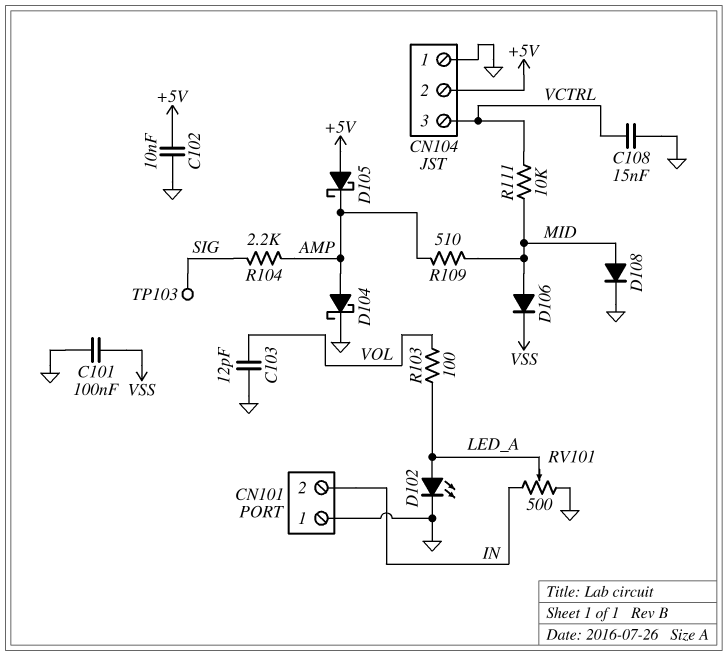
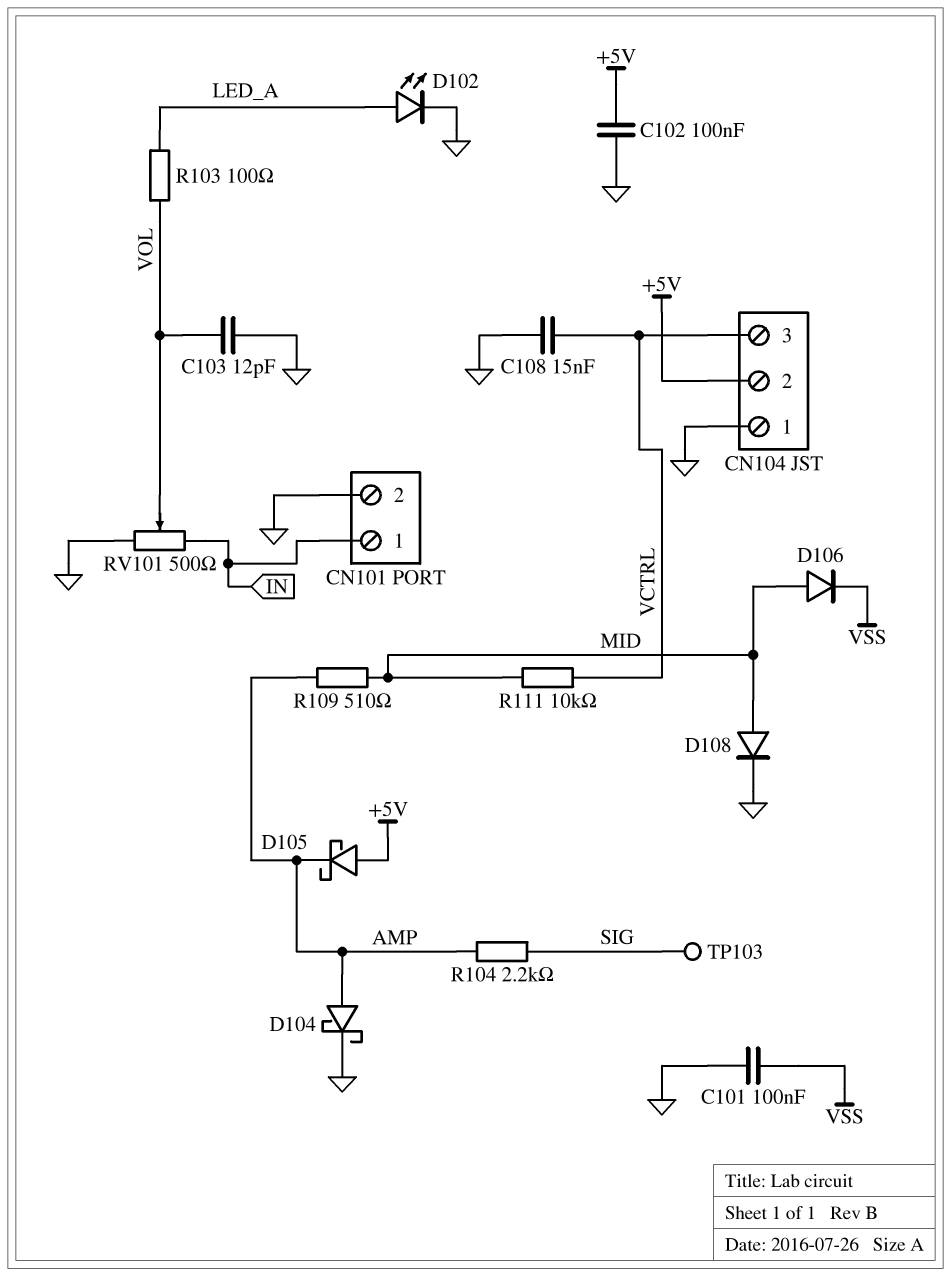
C102: 10nF (+5V, GND) -> 100nF (+5V, GND)
CN101 pin 1: GND -> IN
CN101 pin 2: IN -> GND
RV101: 500 (GND, IN, wiper LED_A) -> 500 (GND, IN, wiper VOL)

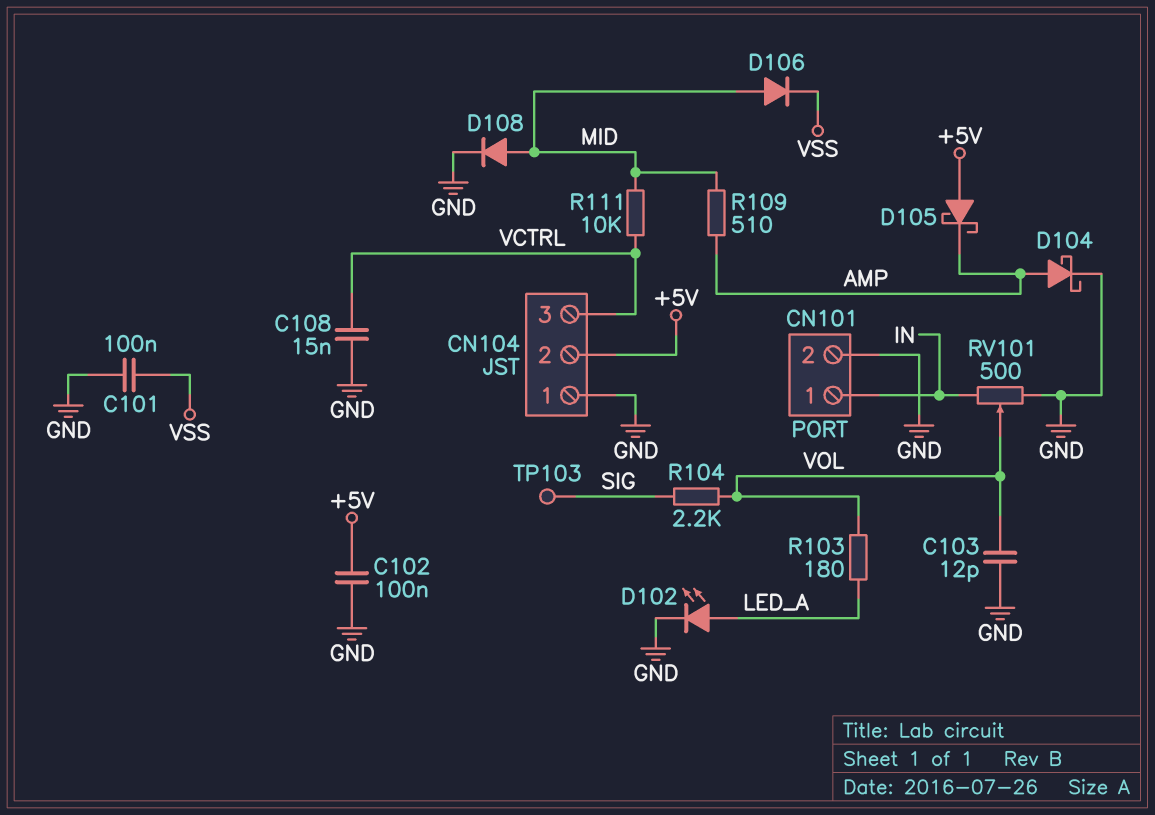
R103: 100 (LED_A, VOL) -> 180 (LED_A, VOL)
R104: 2.2k (AMP, SIG) -> 2.2k (SIG, VOL)

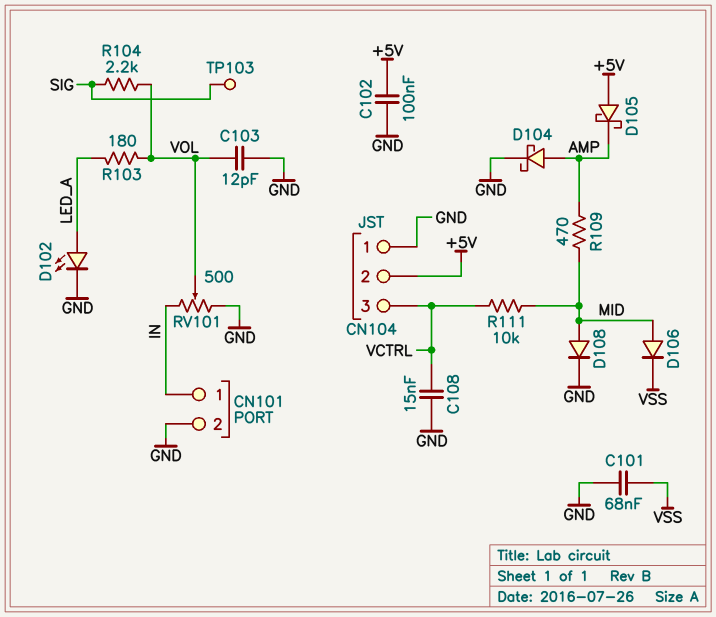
C101: 100nF (GND, VSS) -> 68nF (GND, VSS)
R109: 510 (AMP, MID) -> 470 (AMP, MID)

